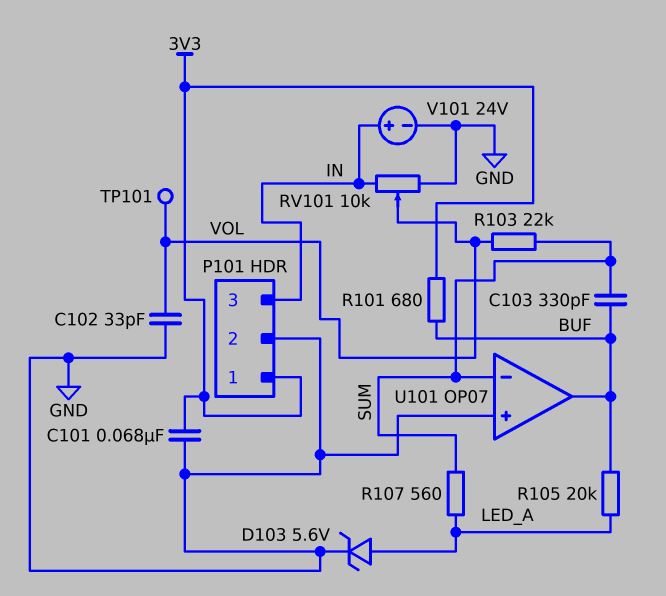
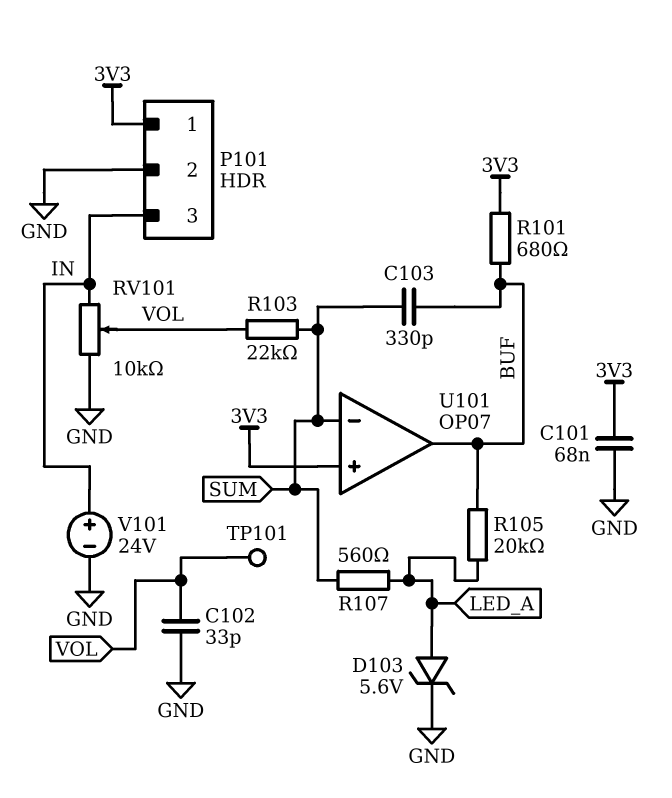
U101 pin in+: GND -> 3V3

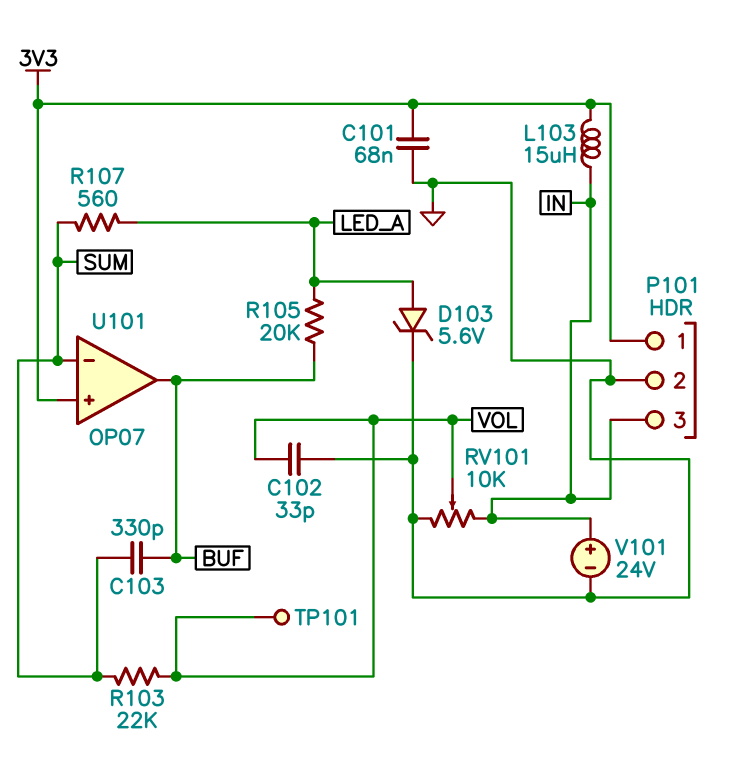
L103: none -> 15uH (3V3, IN)
R101: 680 (3V3, BUF) -> none

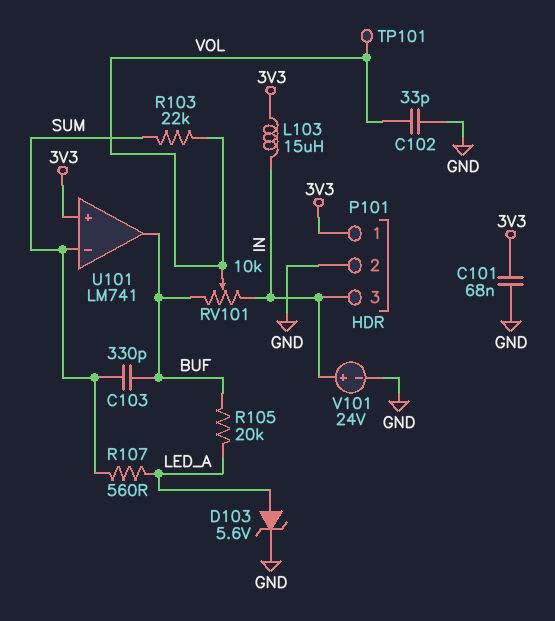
RV101: 10k (GND, IN, wiper VOL) -> 10k (BUF, IN, wiper VOL)
U101: OP07 -> LM741

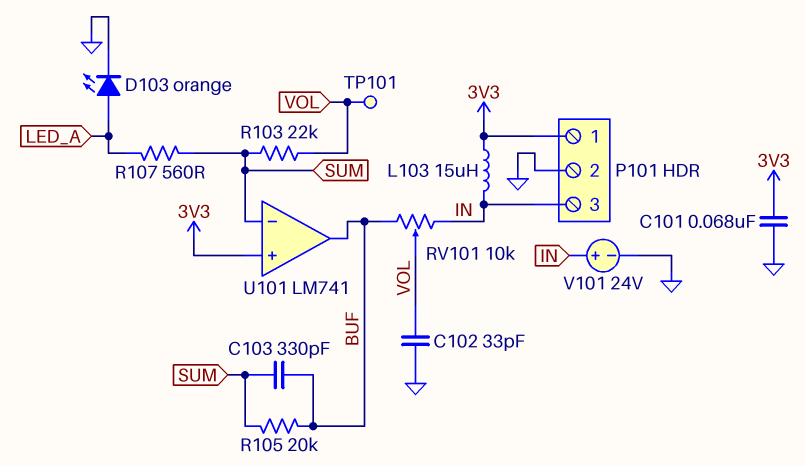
D103: zener 5.6V (A LED_A, K GND) -> LED orange (A LED_A, K GND)
R105: 20k (BUF, LED_A) -> 20k (BUF, SUM)

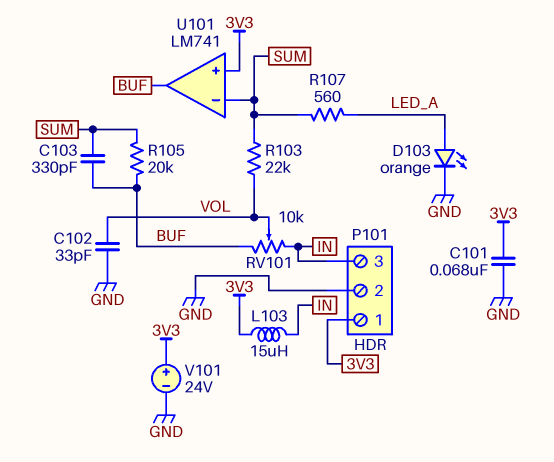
TP101: test point (VOL) -> none
V101: 24V (plus IN, minus GND) -> 24V (plus 3V3, minus GND)

